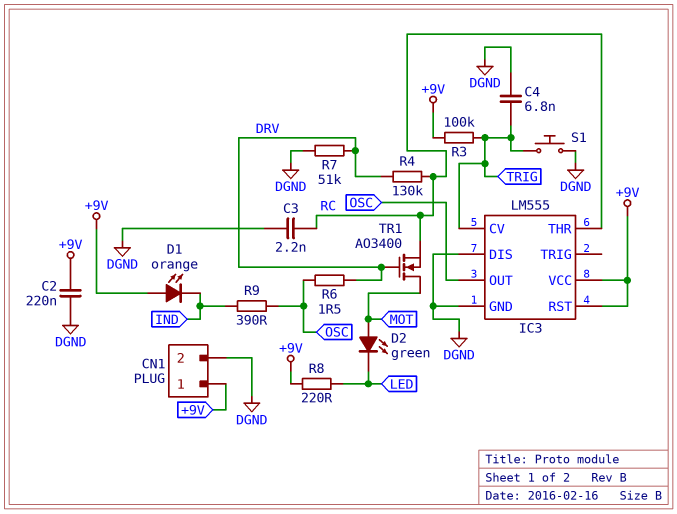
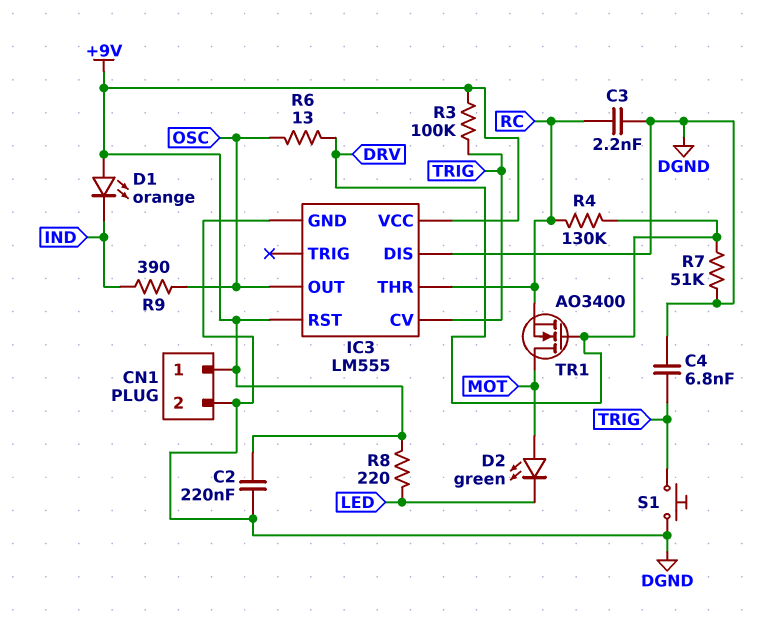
R6: 1.5 (DRV, OSC) -> 13 (DRV, OSC)

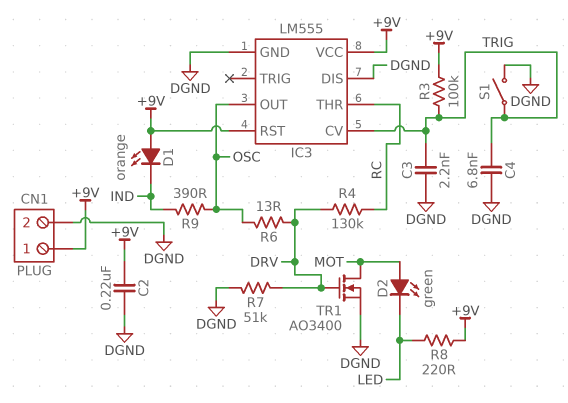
C3: 2.2nF (DGND, RC) -> 2.2nF (DGND, TRIG)
S1: button (DGND, TRIG) -> switch (DGND, TRIG)
TR1: NMOS AO3400 (G DRV, D MOT, S RC) -> NMOS AO3400 (G DRV, D MOT, S DGND)

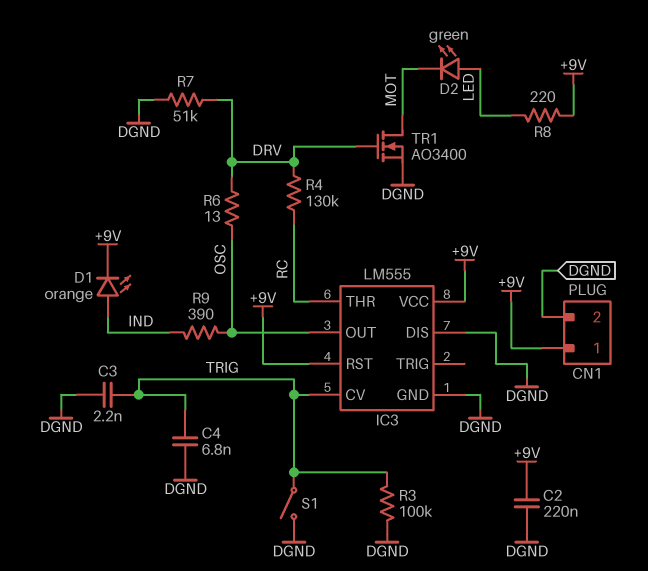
D1: LED orange (A +9V, K IND) -> LED orange (A IND, K +9V)
D2: LED green (A MOT, K LED) -> LED green (A LED, K MOT)
R3: 100k (+9V, TRIG) -> 100k (DGND, TRIG)

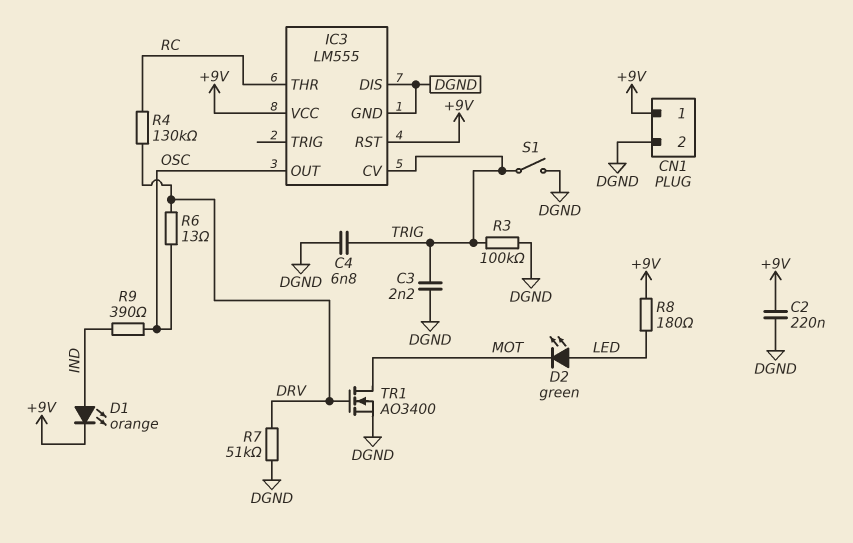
R8: 220 (+9V, LED) -> 180 (+9V, LED)

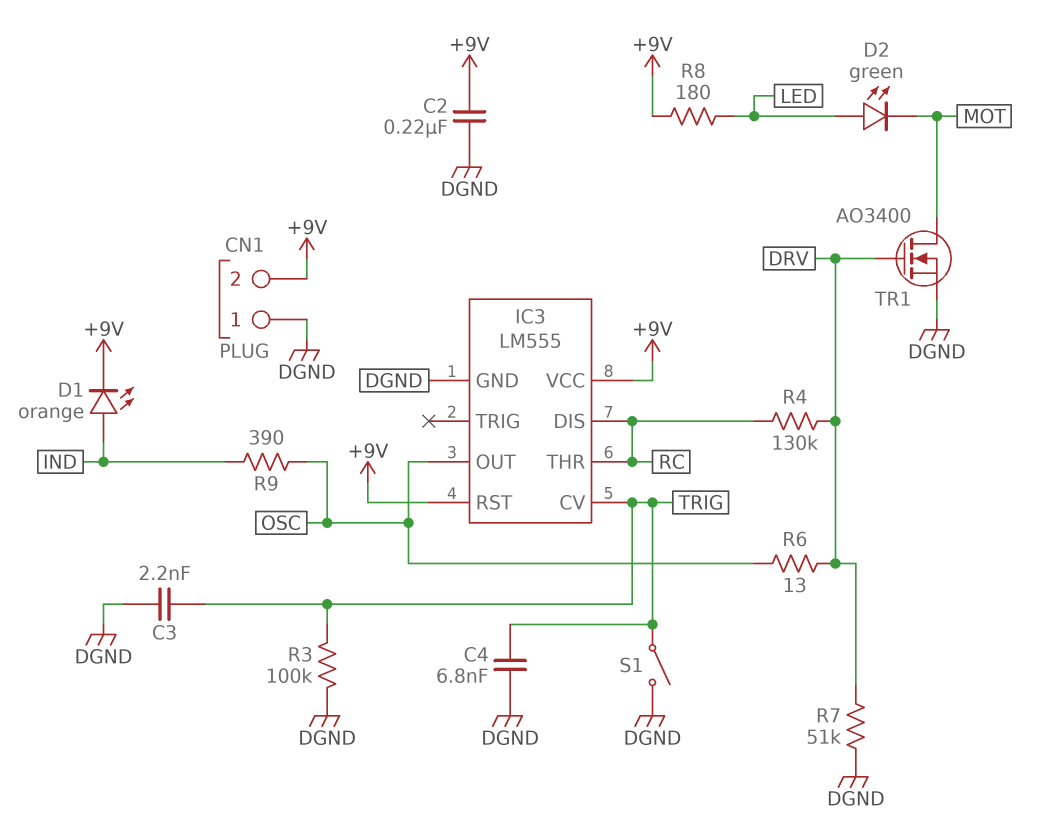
CN1 pin 1: +9V -> DGND
CN1 pin 2: DGND -> +9V
IC3 pin DIS: DGND -> RC

